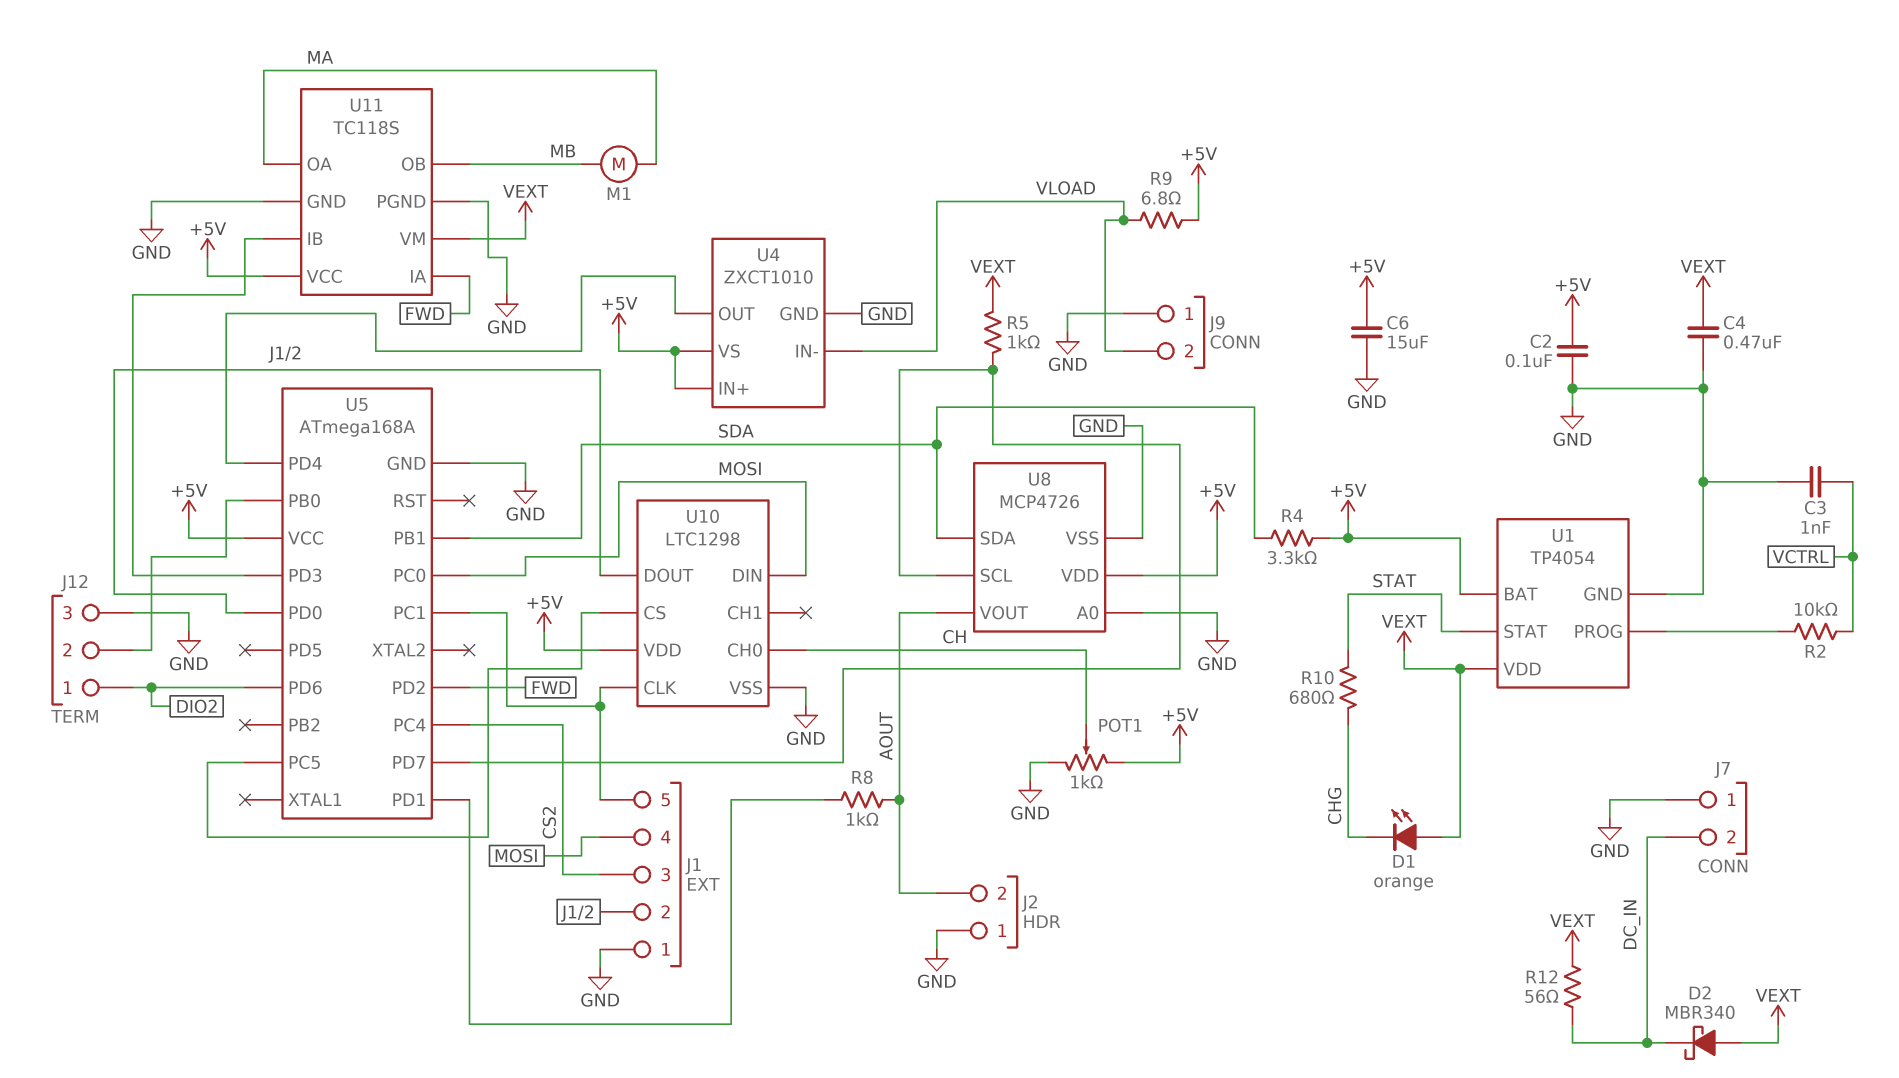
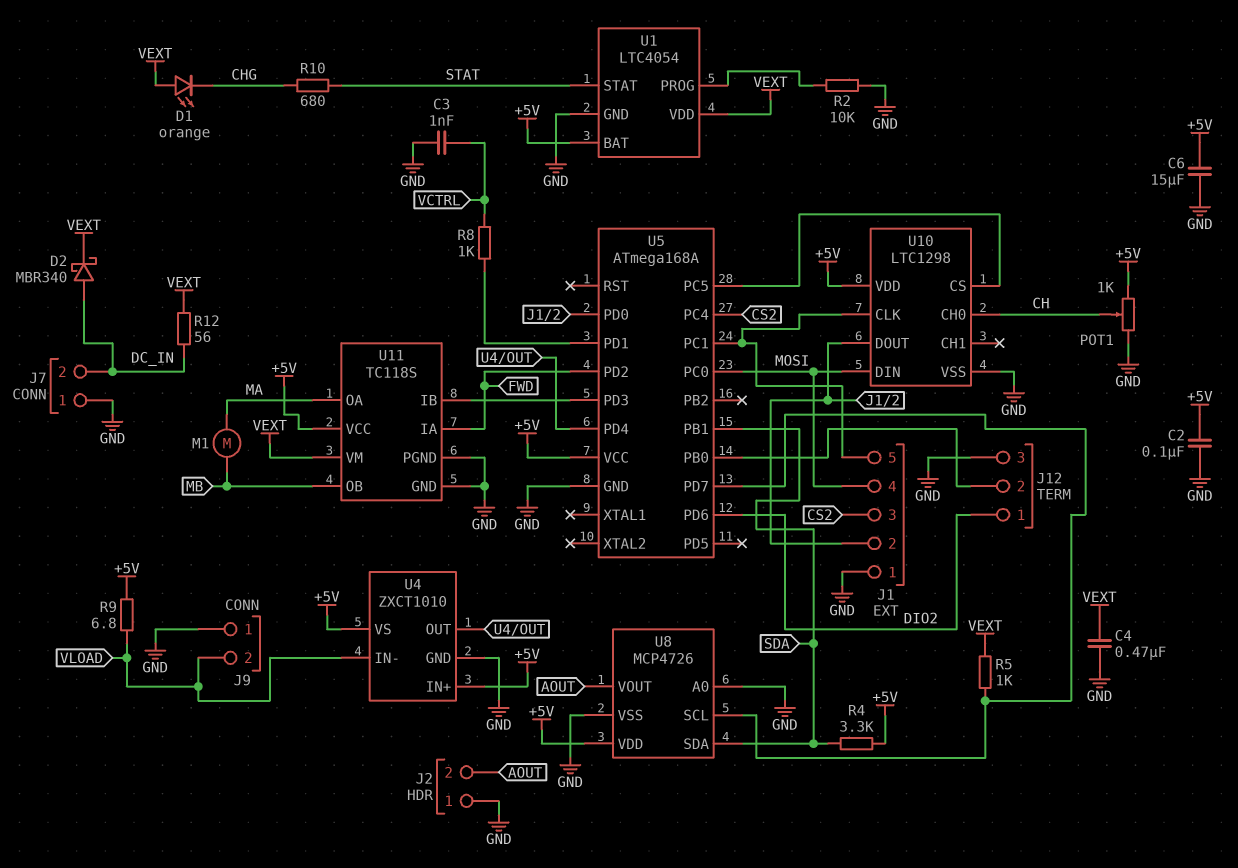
D2: schottky MBR340 (A VEXT, K DC_IN) -> schottky MBR340 (A DC_IN, K VEXT)
R2: 10k (U1/PROG, VCTRL) -> 10k (GND, U1/PROG)
R8: 1k (AOUT, U5/PD1) -> 1k (U5/PD1, VCTRL)
U1: TP4054 -> LTC4054

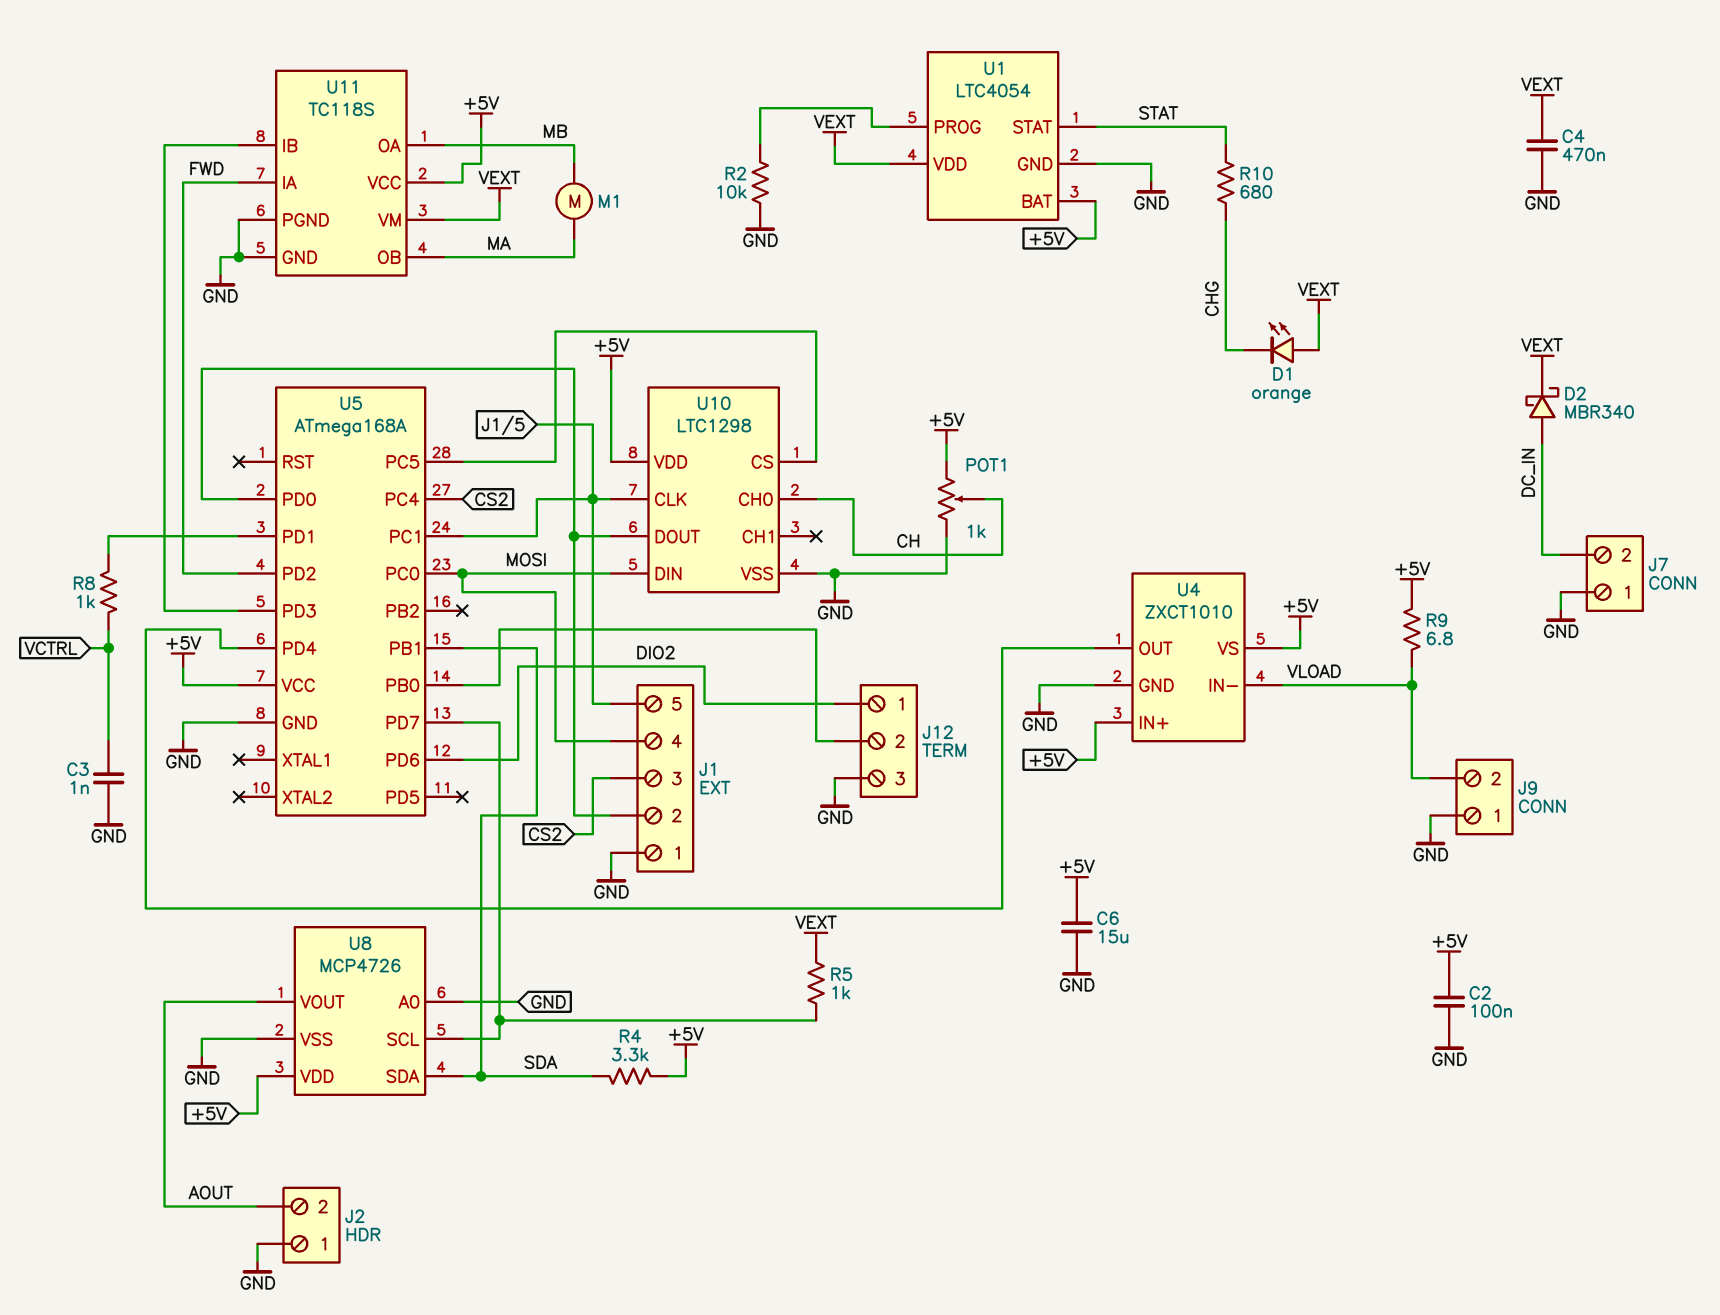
R12: 56 (DC_IN, VEXT) -> none
U11 pin OA: MA -> MB
U11 pin OB: MB -> MA

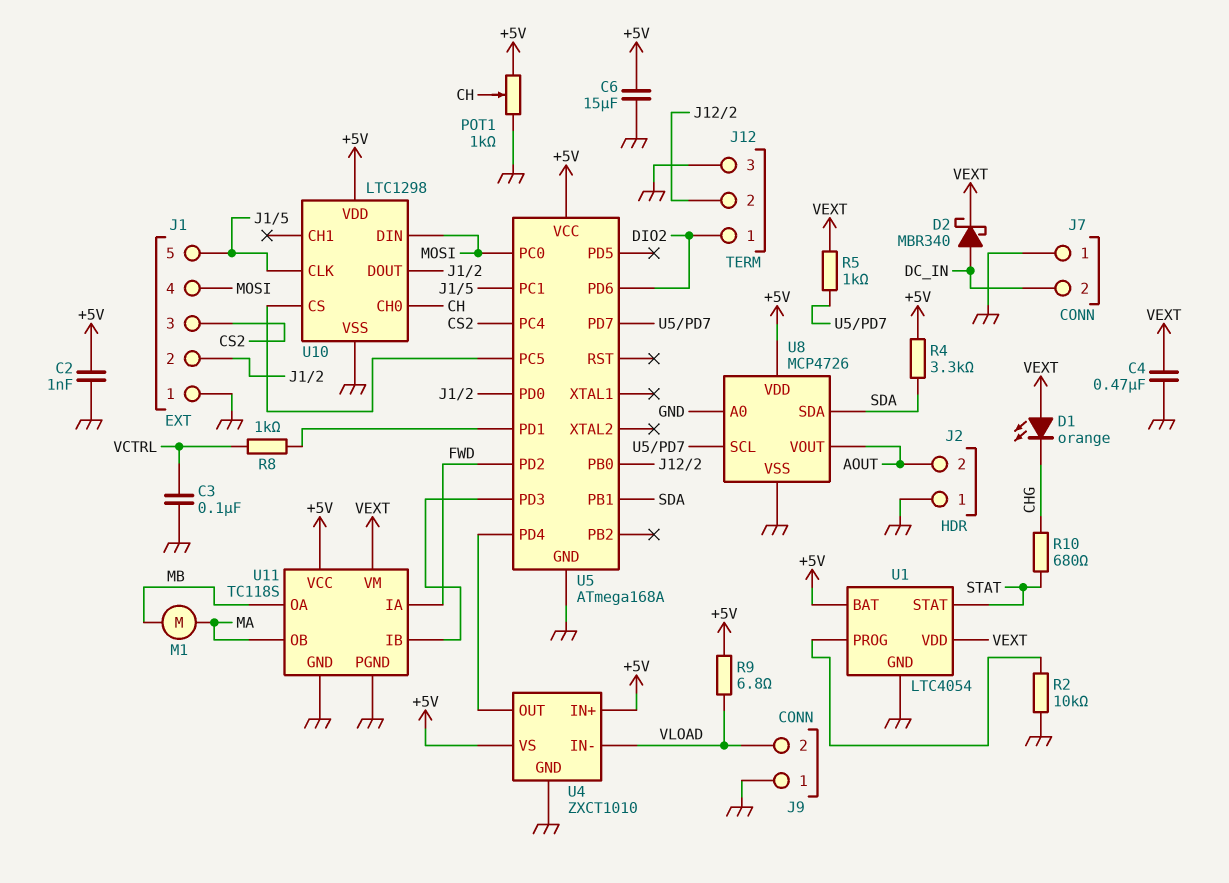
C2: 100nF (+5V, GND) -> 1nF (+5V, GND)
C3: 1nF (GND, VCTRL) -> 100nF (GND, VCTRL)

